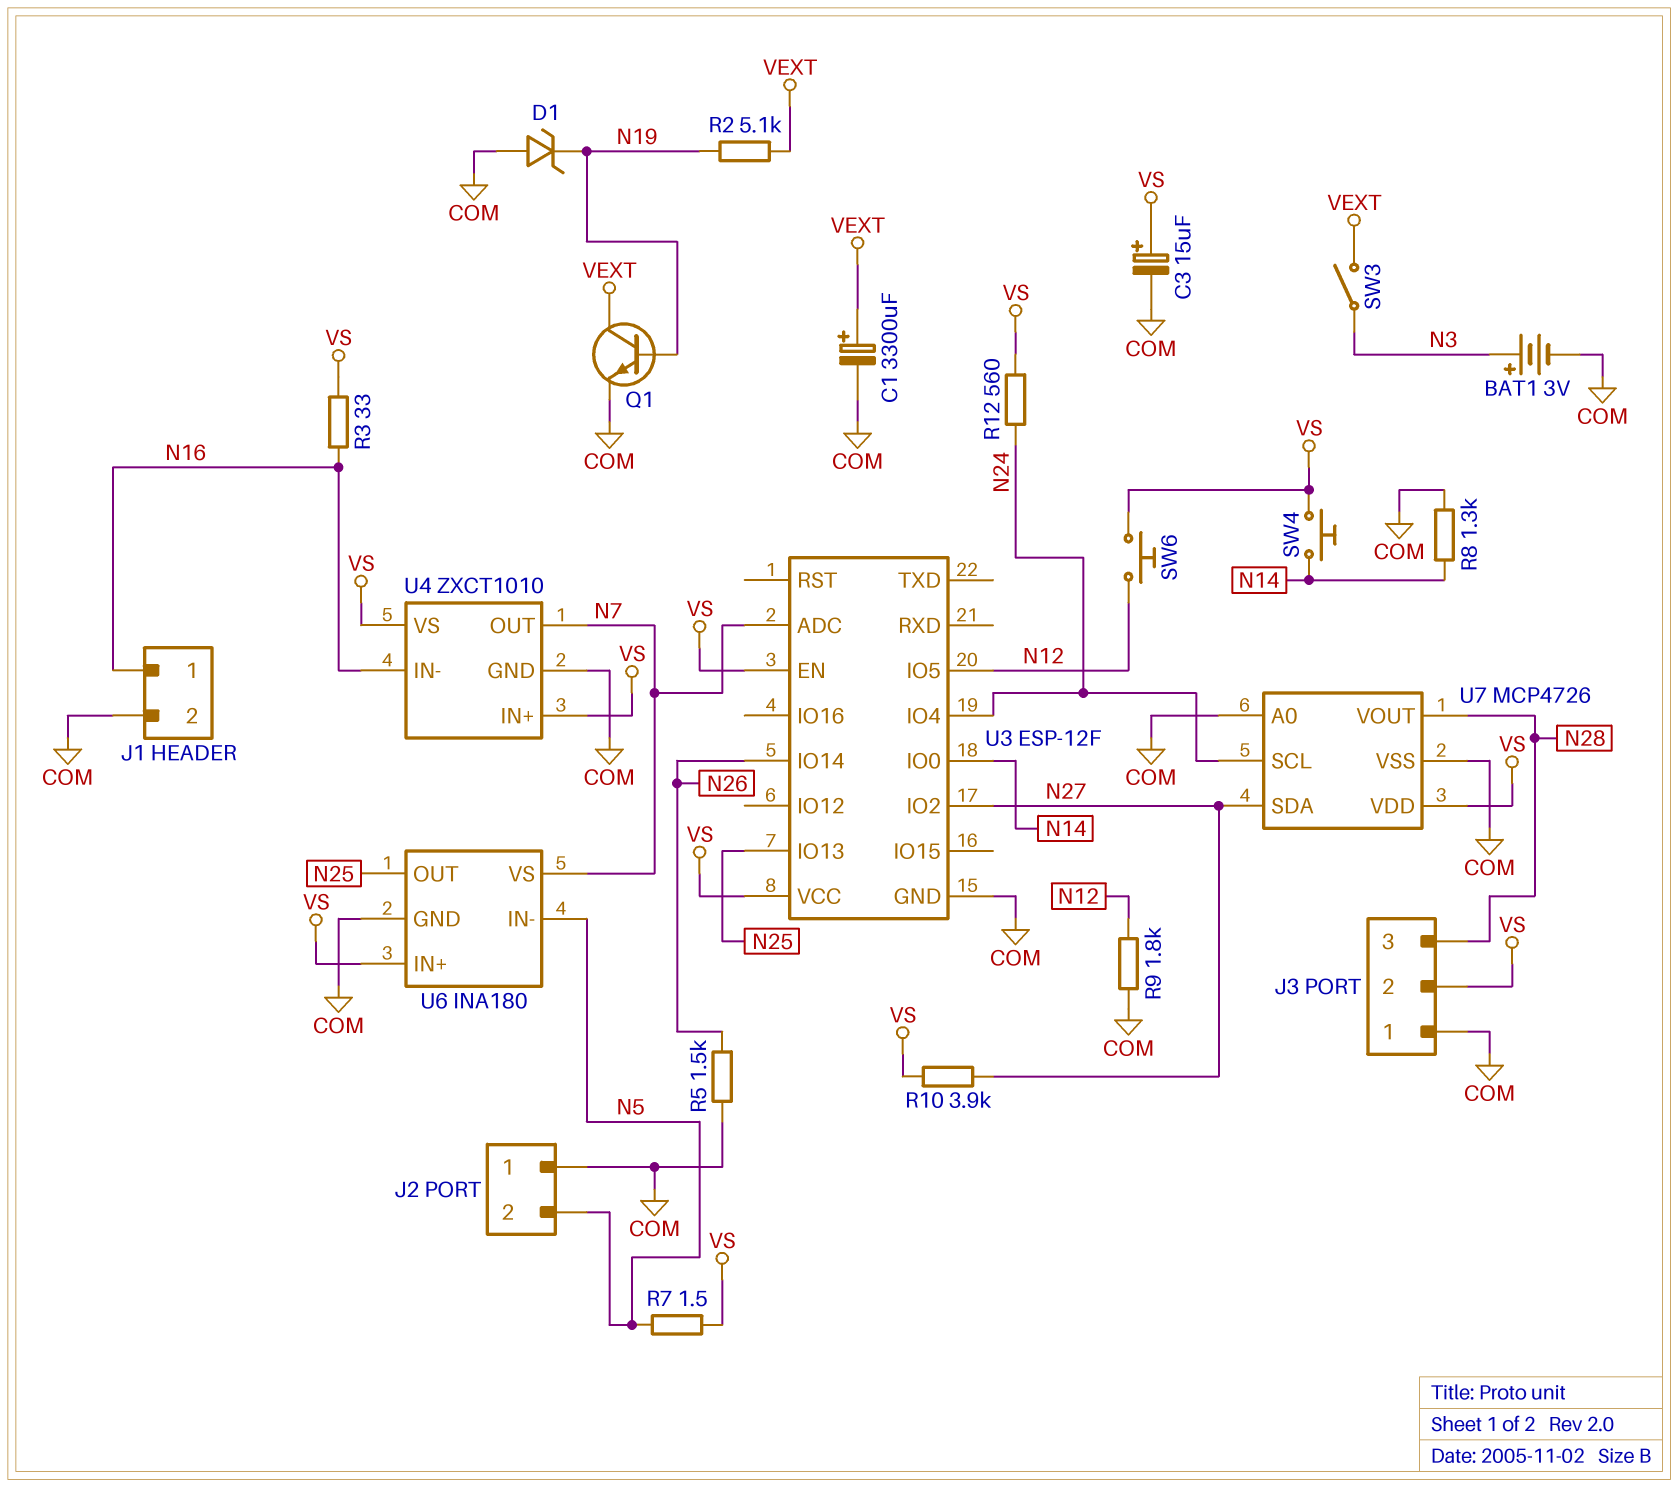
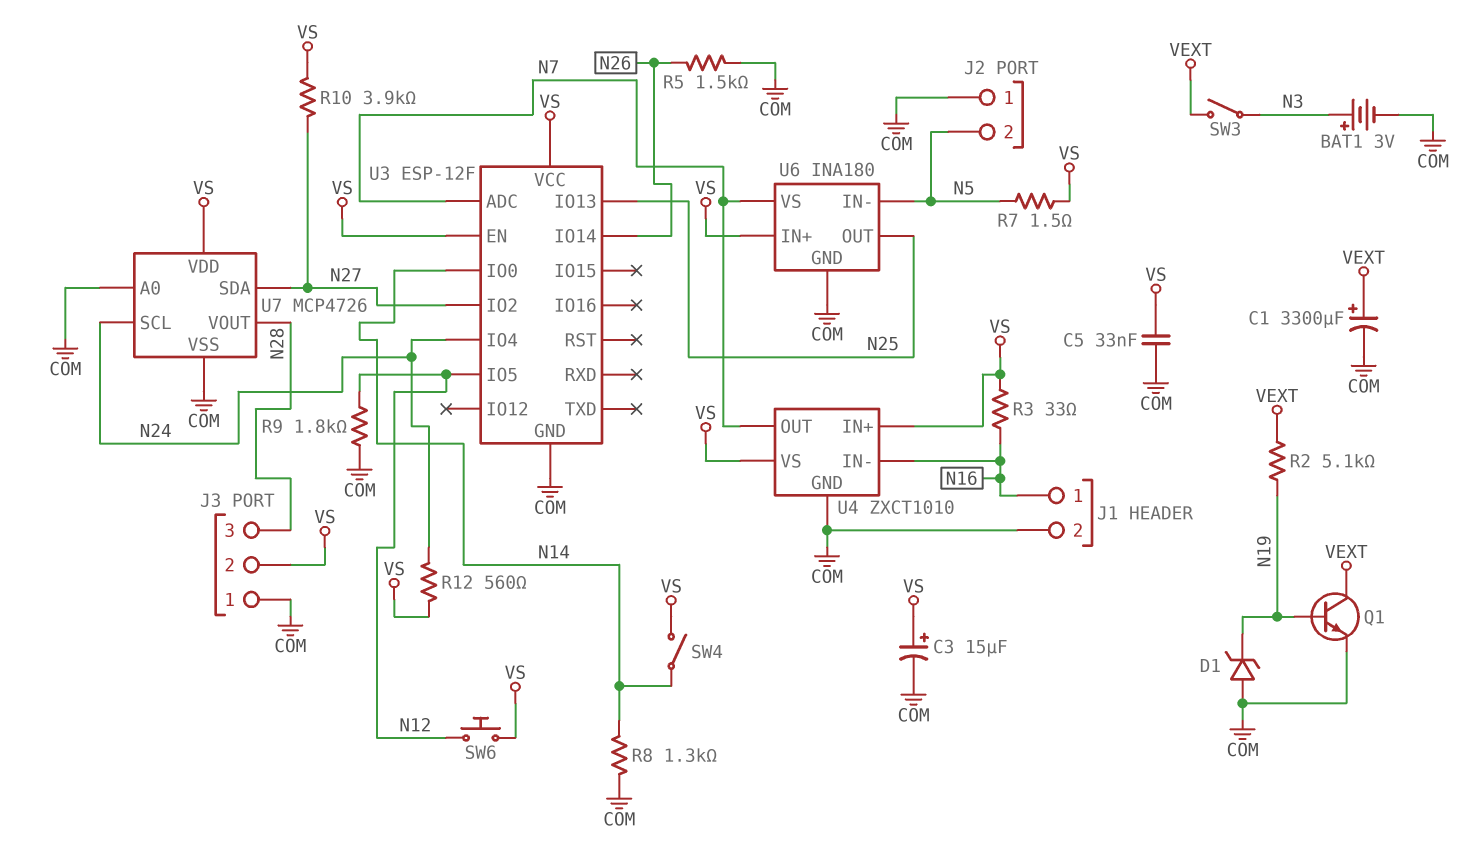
C5: none -> 33nF (COM, VS)
SW4: button (N14, VS) -> switch (N14, VS)

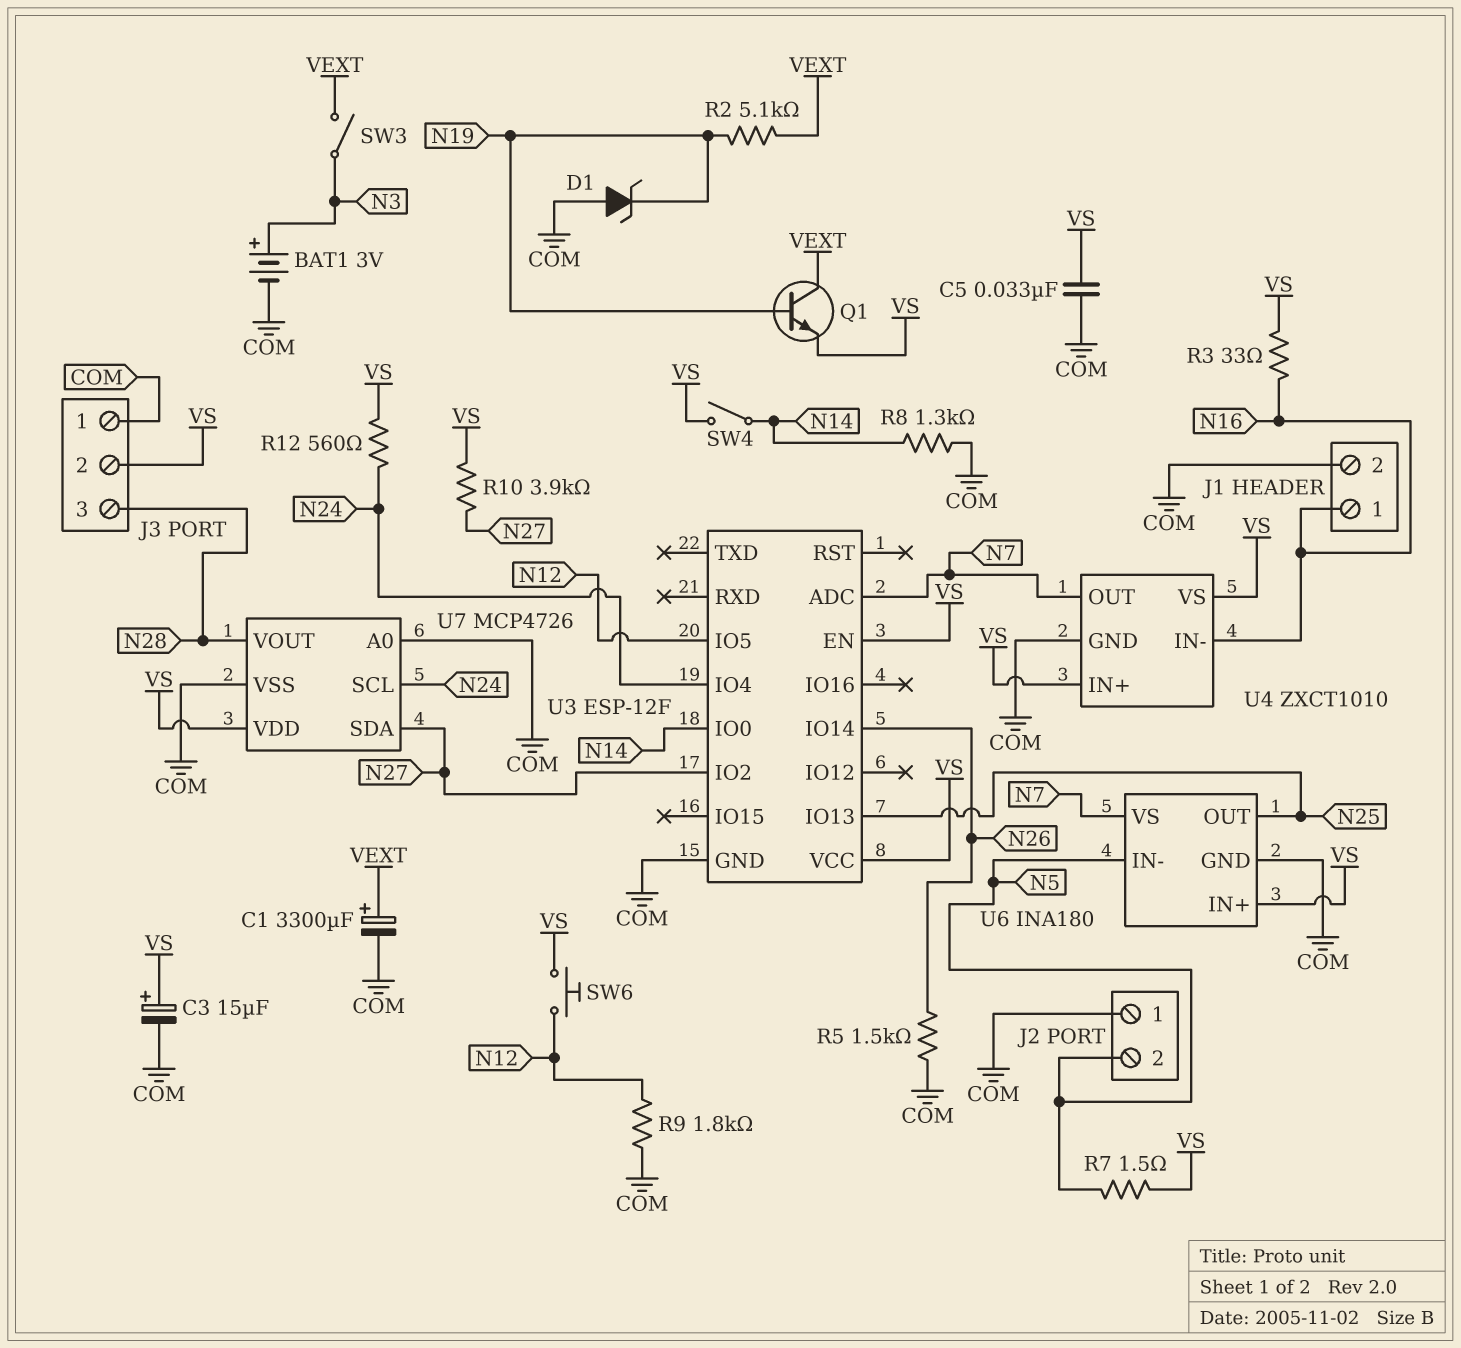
Q1: NPN (B N19, C VEXT, E COM) -> NPN (B N19, C VEXT, E VS)

